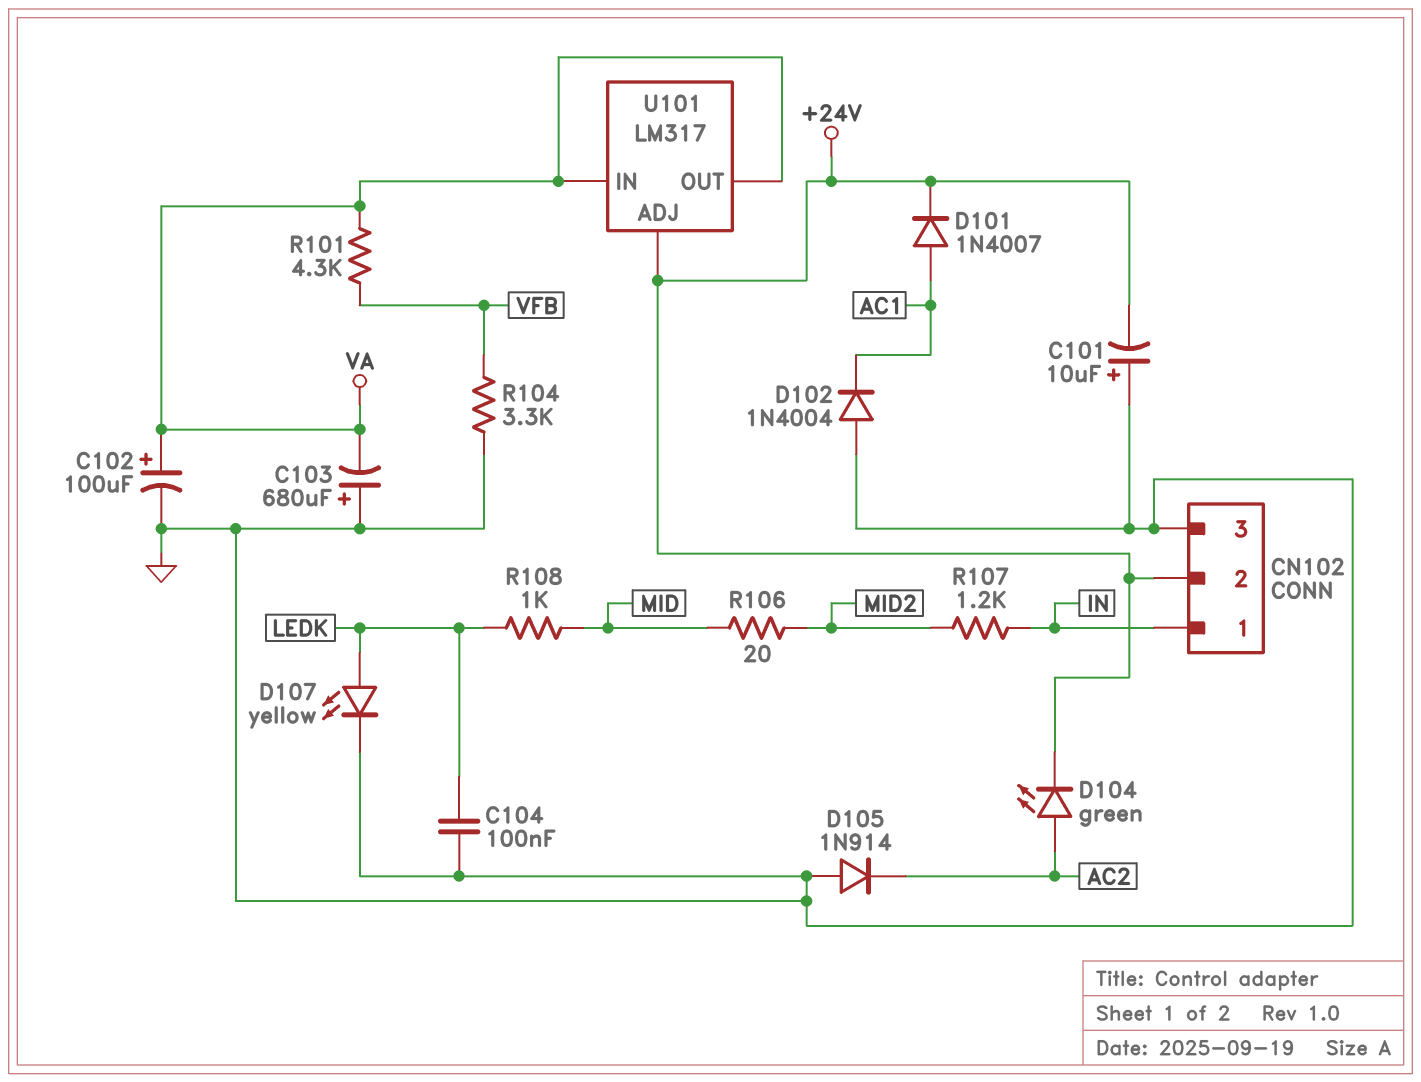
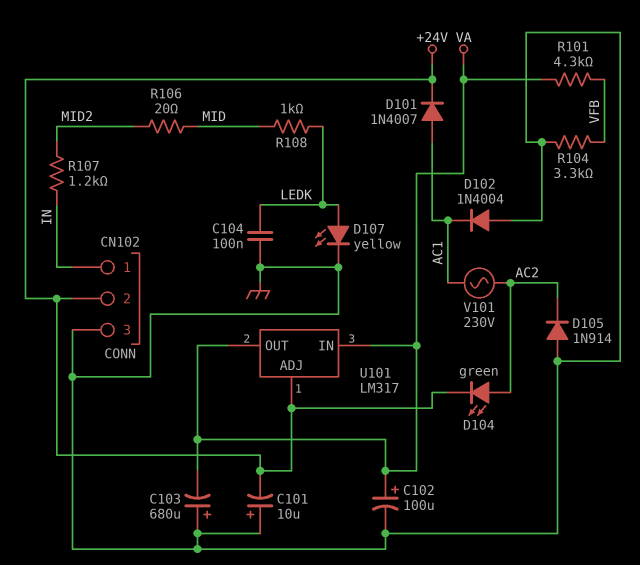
V101: none -> AC 230V (AC1, AC2)

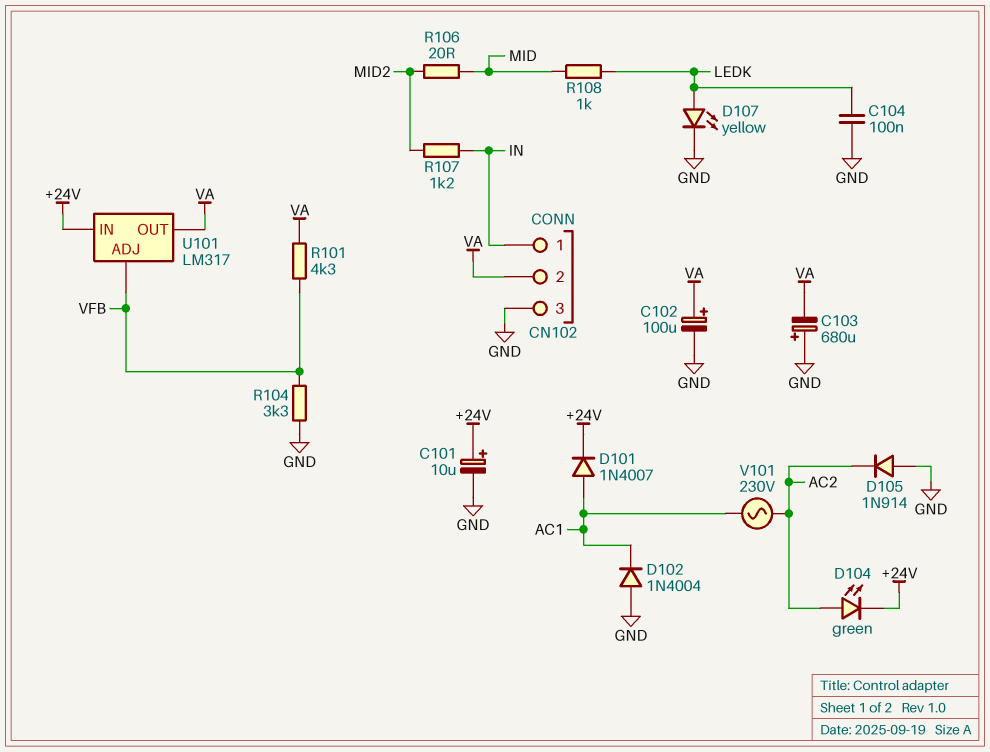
C101: 10uF (plus GND, minus +24V) -> 10uF (plus +24V, minus GND)
CN102 pin 2: +24V -> VA
U101 pin ADJ: +24V -> VFB
U101 pin IN: VA -> +24V

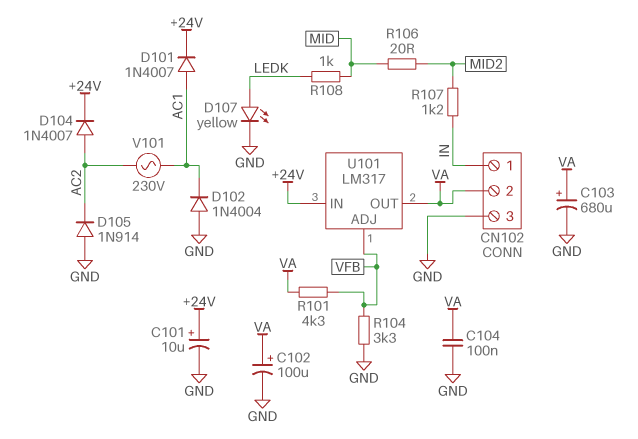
C103: 680uF (plus GND, minus VA) -> 680uF (plus VA, minus GND)
C104: 100nF (GND, LEDK) -> 100nF (GND, VA)
D104: LED green (A AC2, K +24V) -> diode 1N4007 (A AC2, K +24V)

